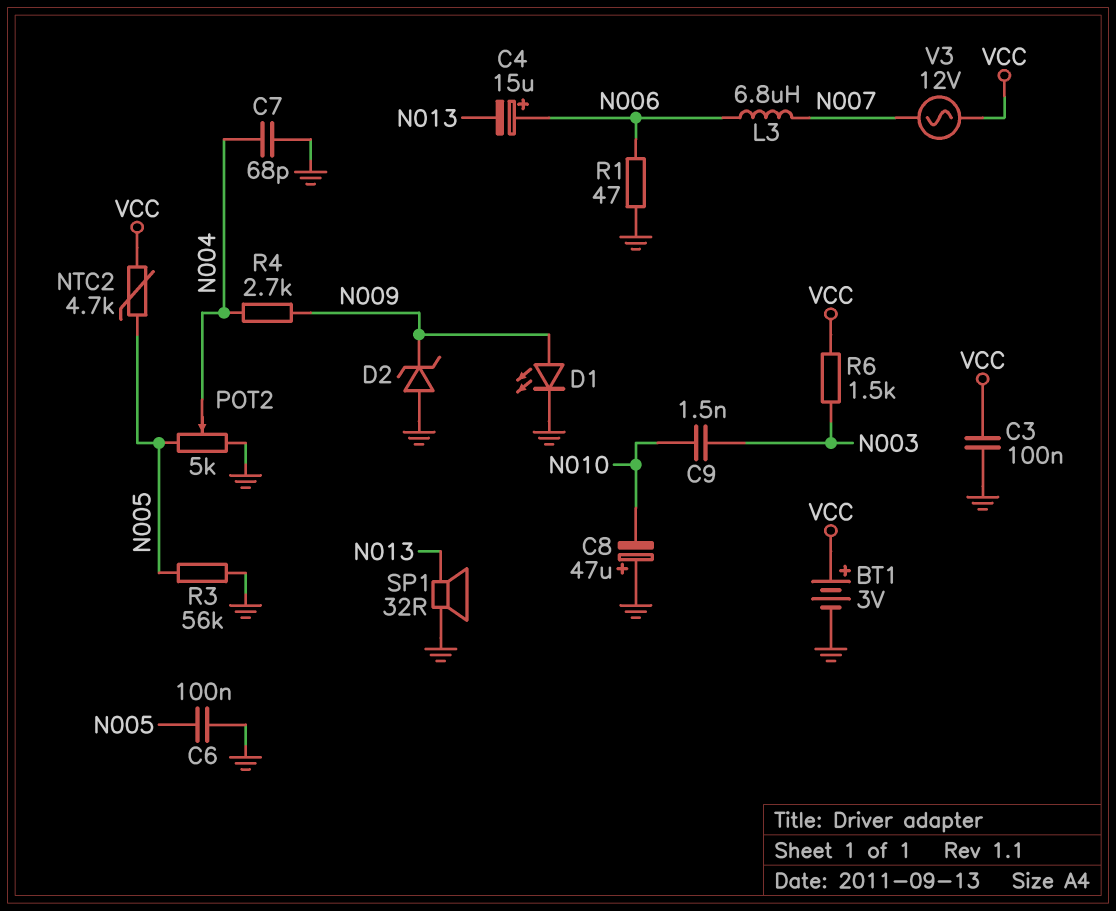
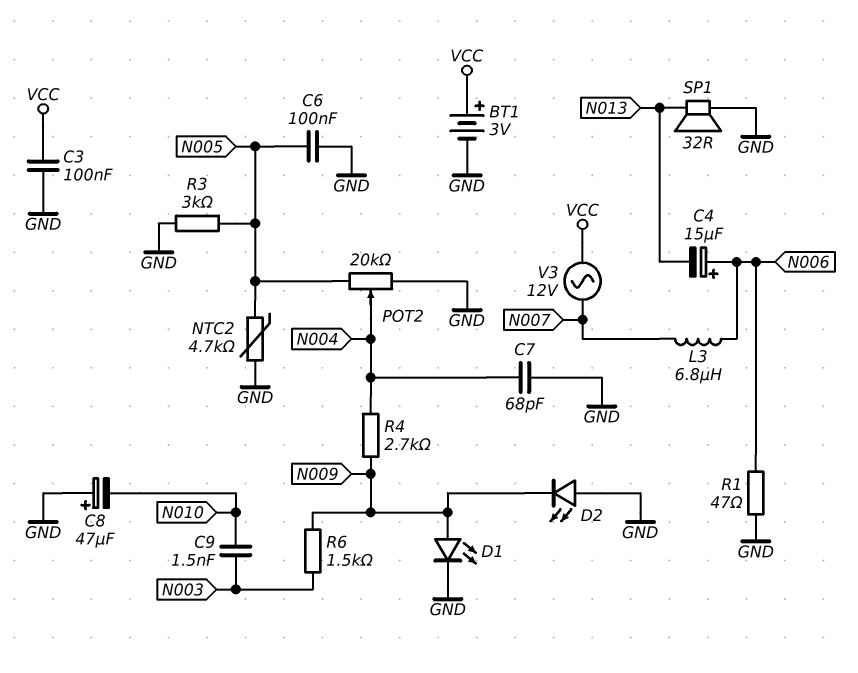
D2: zener (A GND, K N009) -> LED (A GND, K N009)
NTC2: 4.7k (N005, VCC) -> 4.7k (GND, N005)
POT2: 5k (GND, N005, wiper N004) -> 20k (GND, N005, wiper N004)
R3: 56k (GND, N005) -> 3k (GND, N005)
R6: 1.5k (N003, VCC) -> 1.5k (N003, N009)

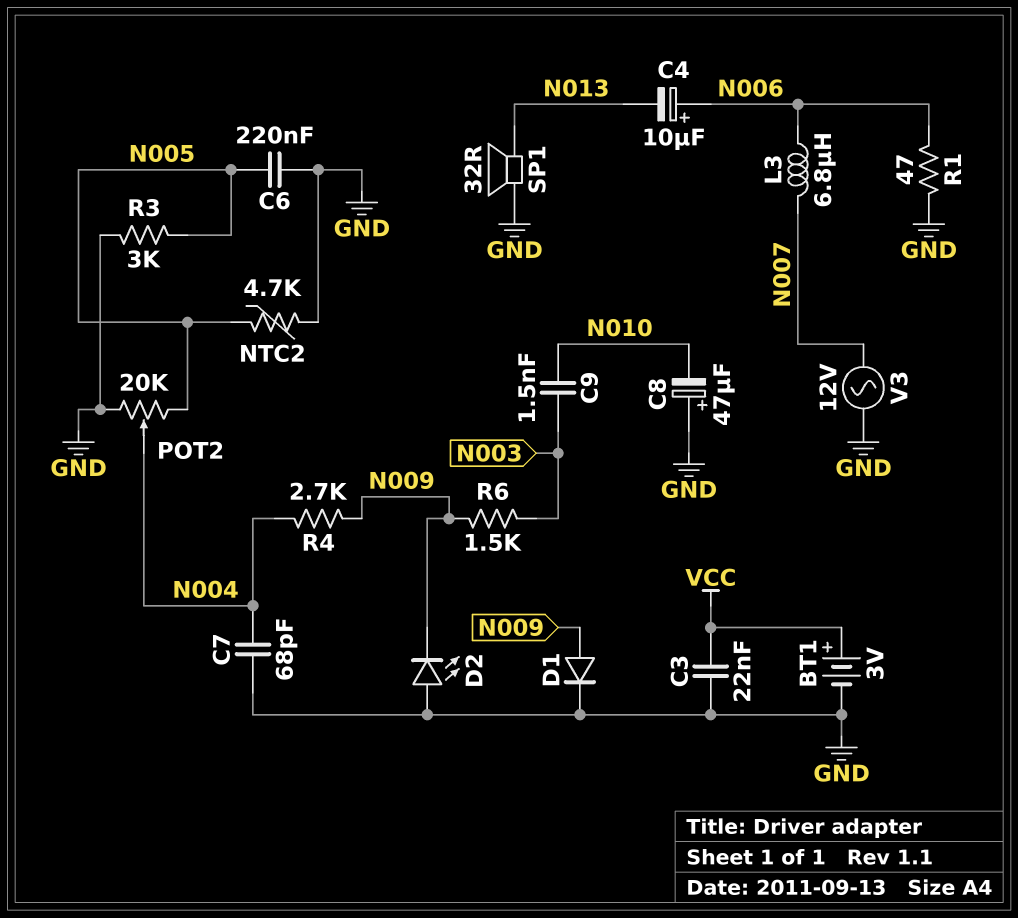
C3: 100nF (GND, VCC) -> 22nF (GND, VCC)
C4: 15uF (plus N006, minus N013) -> 10uF (plus N006, minus N013)
C6: 100nF (GND, N005) -> 220nF (GND, N005)
D1: LED (A N009, K GND) -> diode (A N009, K GND)
V3: AC 12V (N007, VCC) -> AC 12V (GND, N007)

